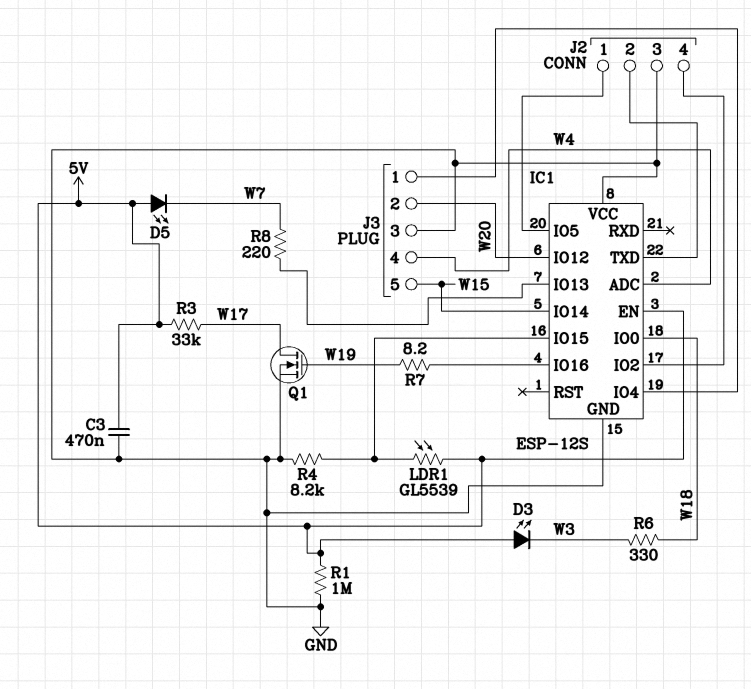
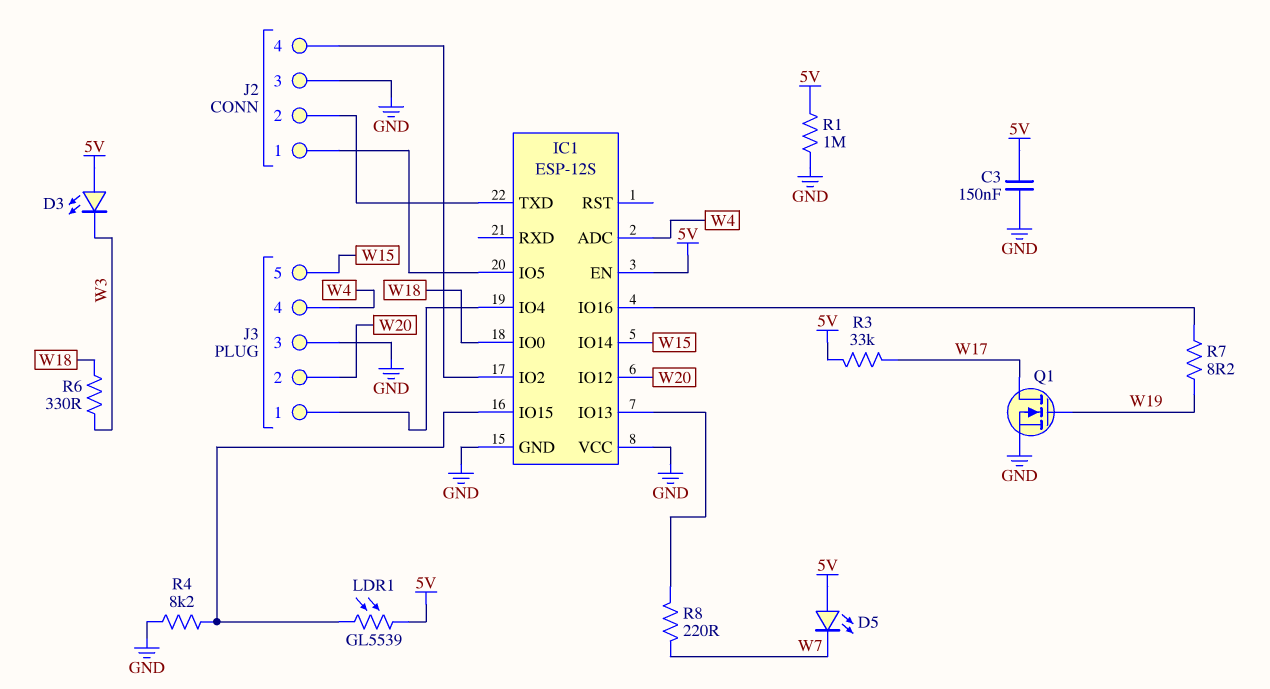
C3: 470nF (5V, GND) -> 150nF (5V, GND)

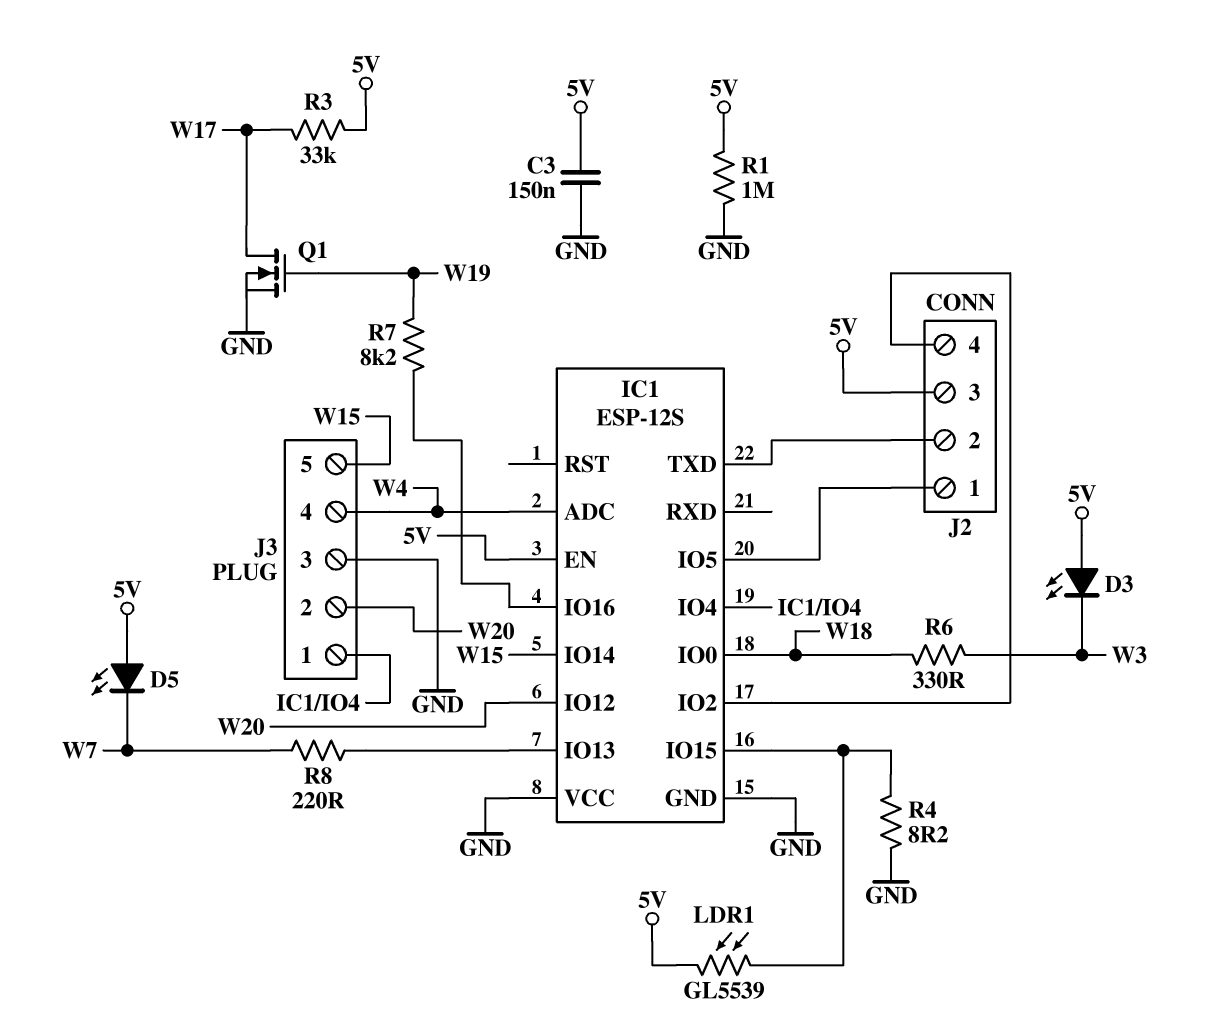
J2 pin 3: GND -> 5V
R4: 8.2k (GND, IC1/IO15) -> 8.2 (GND, IC1/IO15)
R7: 8.2 (IC1/IO16, W19) -> 8.2k (IC1/IO16, W19)

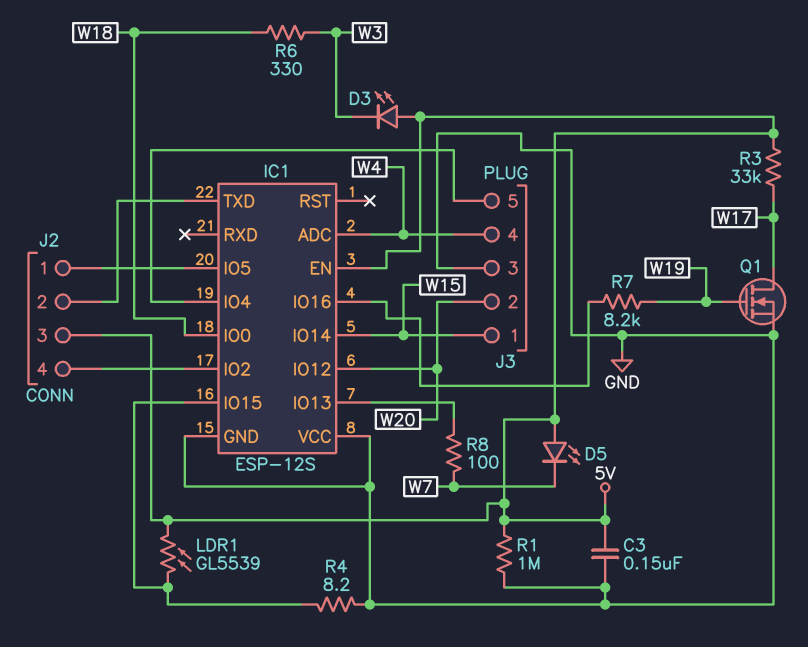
J3 pin 1: IC1/IO4 -> W15
J3 pin 5: W15 -> IC1/IO4
R8: 220 (IC1/IO13, W7) -> 100 (IC1/IO13, W7)

